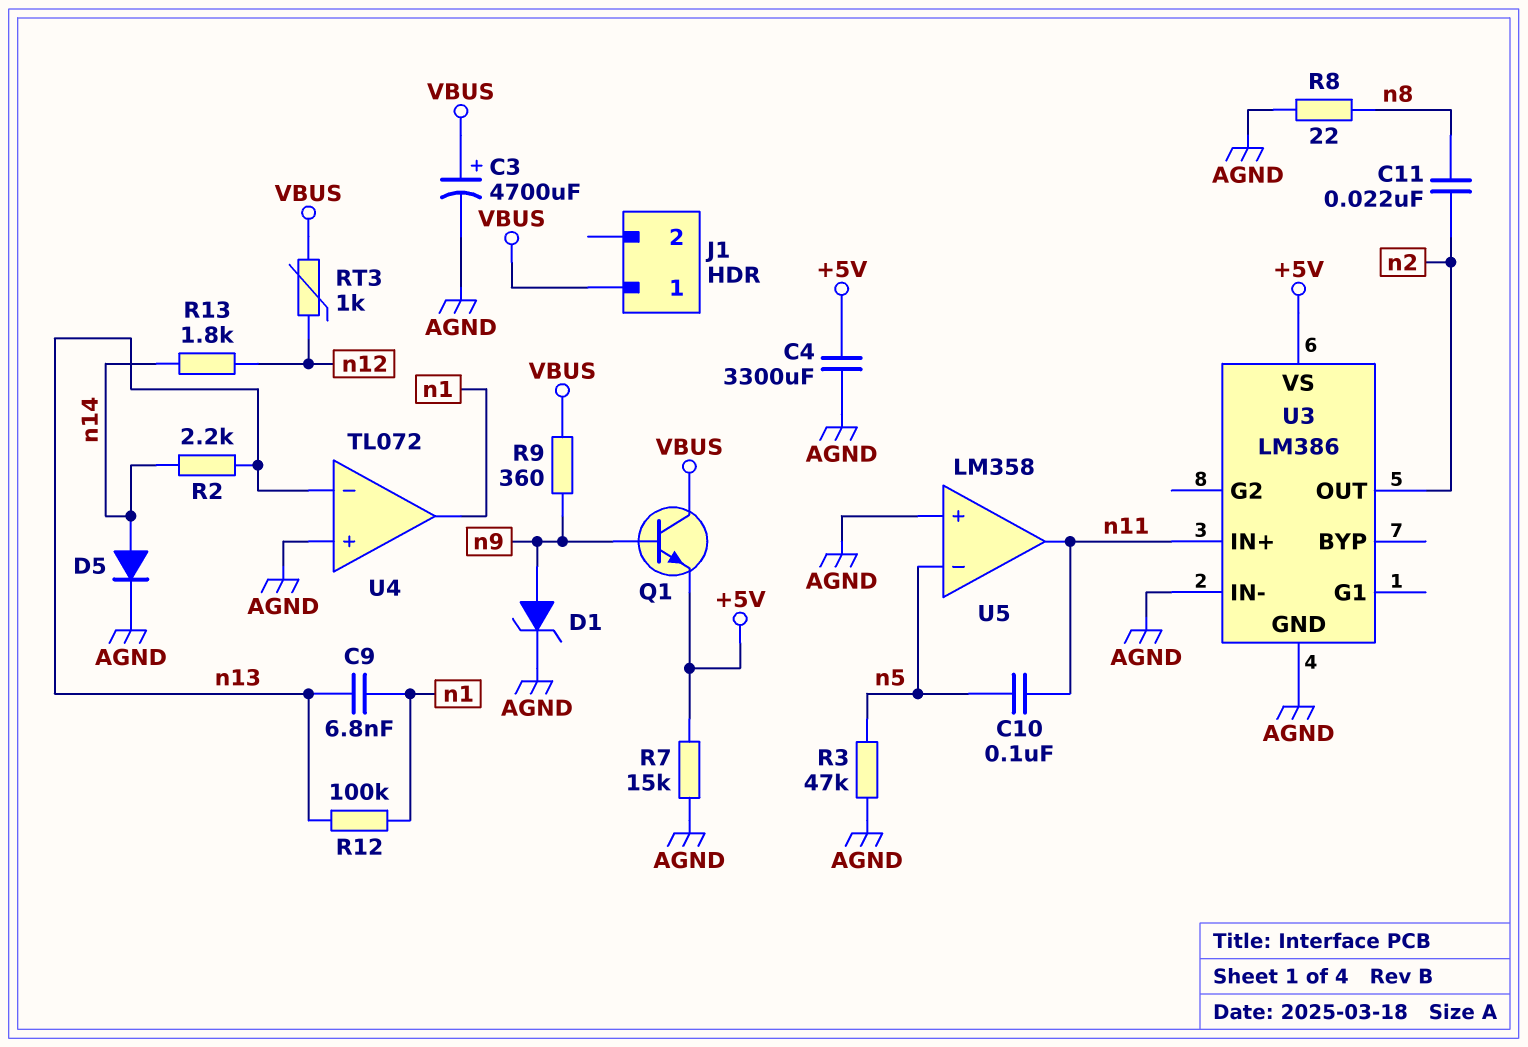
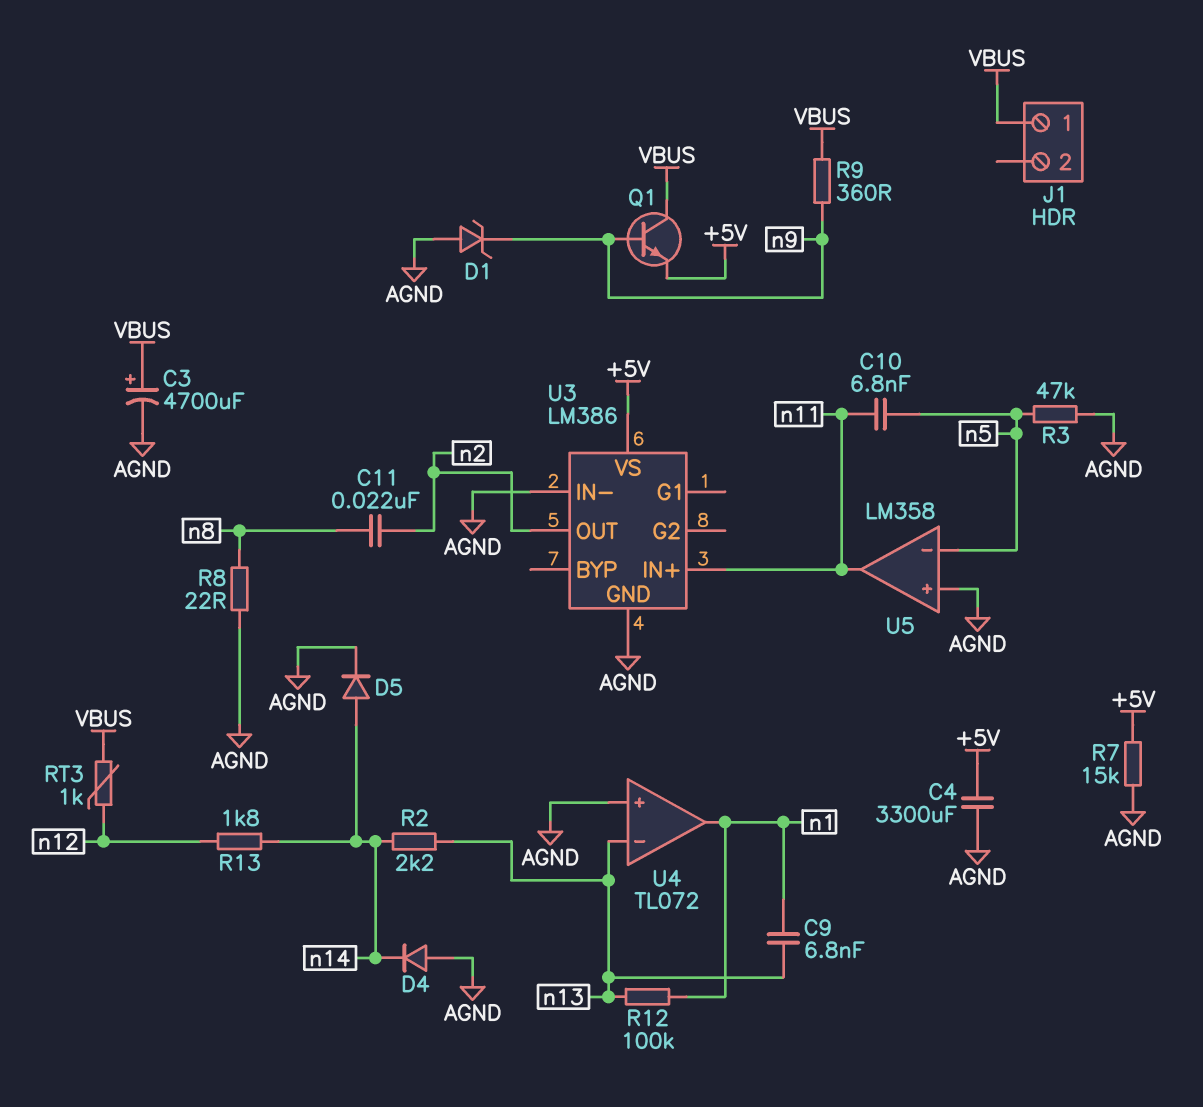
C10: 100nF (n5, n11) -> 6.8nF (n5, n11)
D1: zener (A n9, K AGND) -> zener (A AGND, K n9)
D4: none -> diode (A AGND, K n14)

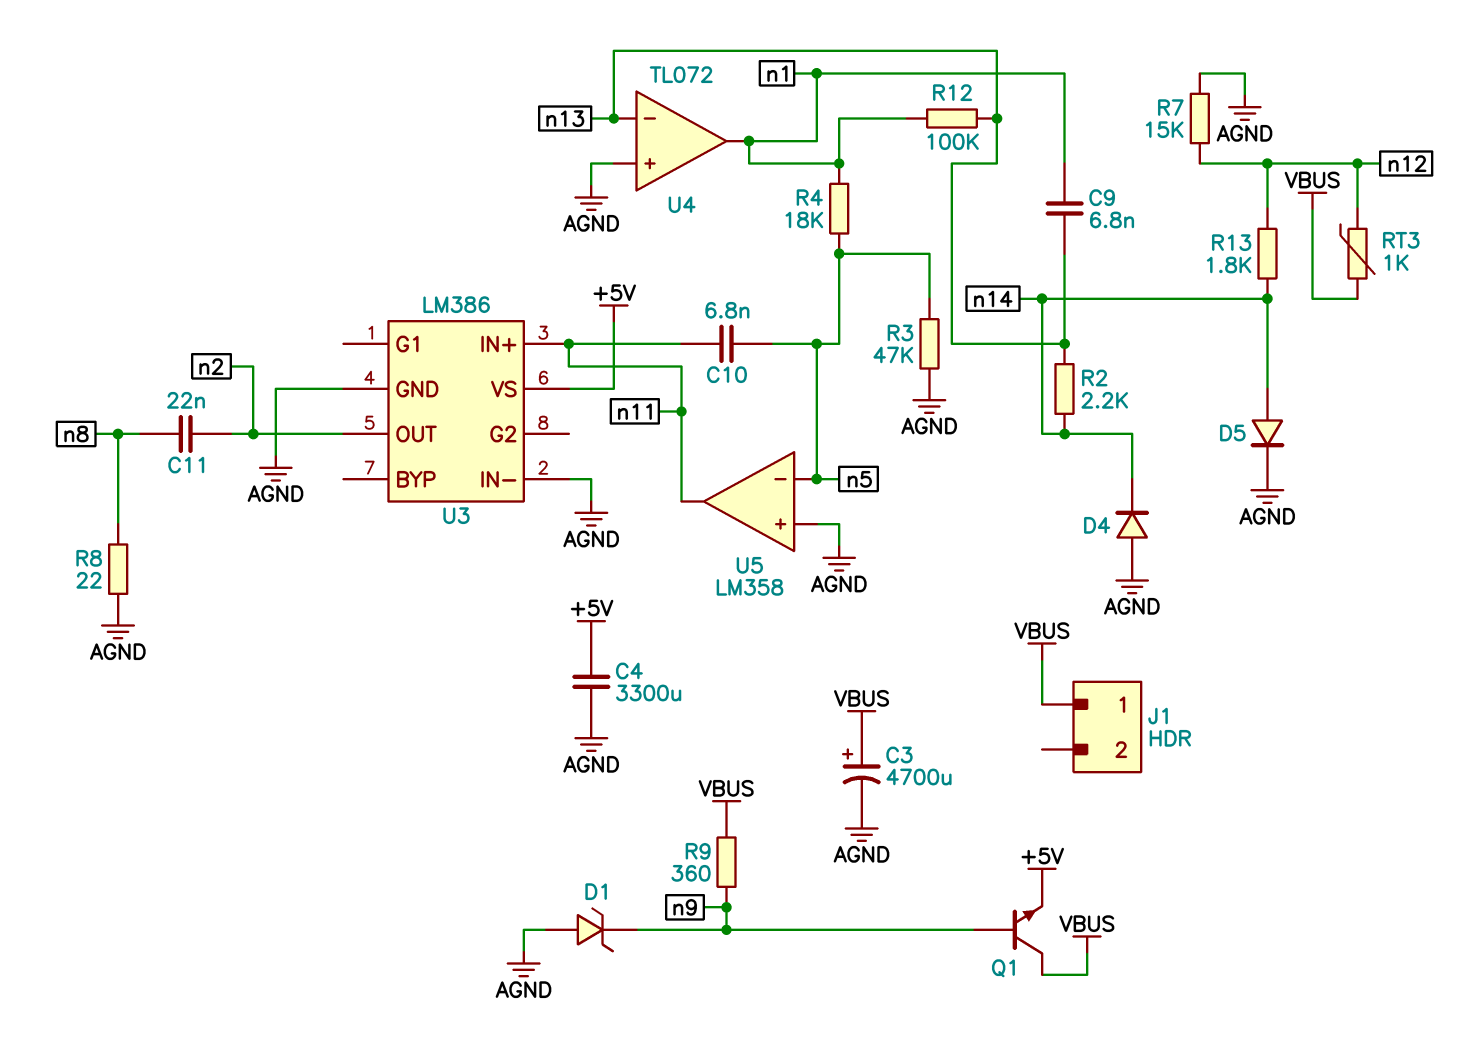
R4: none -> 18k (n1, n5)
R7: 15k (+5V, AGND) -> 15k (AGND, n12)

